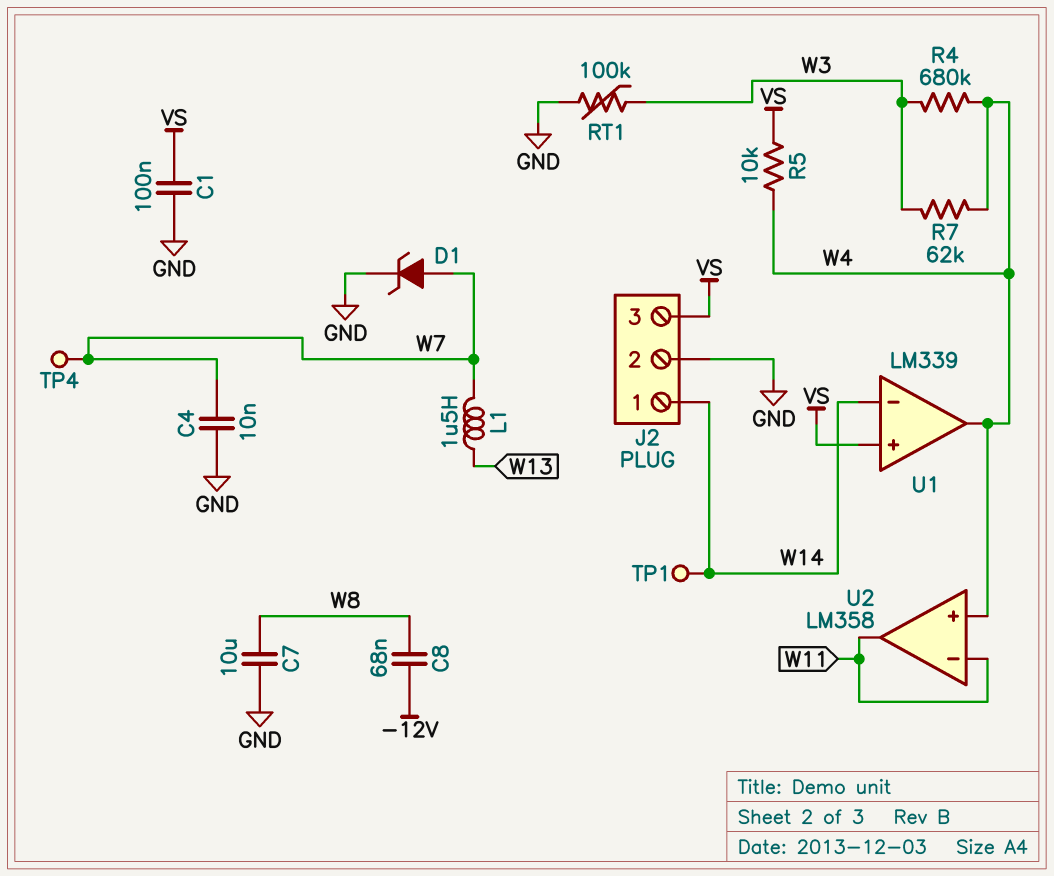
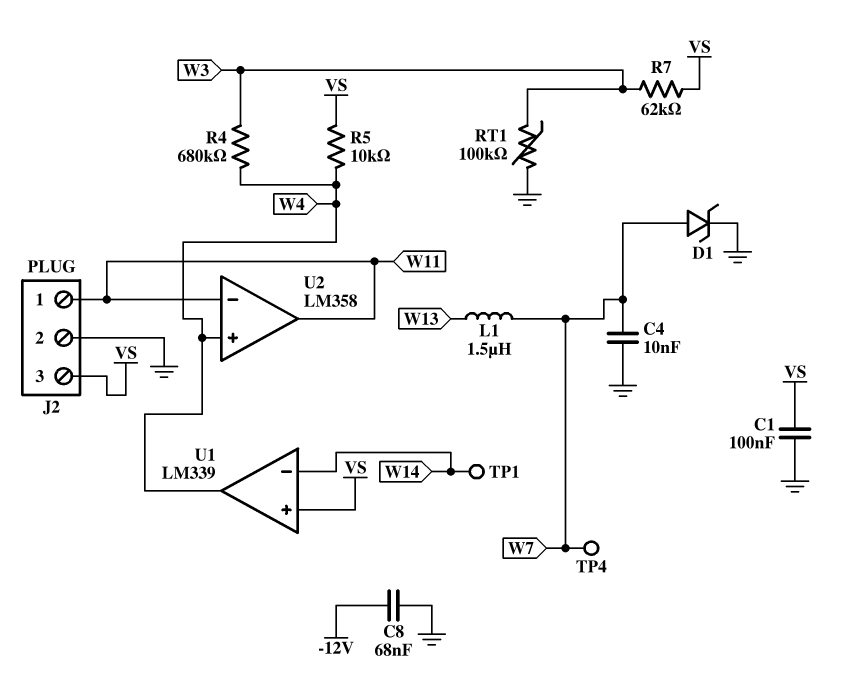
C7: 10uF (GND, W8) -> none
C8: 68nF (-12V, W8) -> 68nF (-12V, GND)
J2 pin 1: W14 -> W11
R7: 62k (W3, W4) -> 62k (VS, W3)

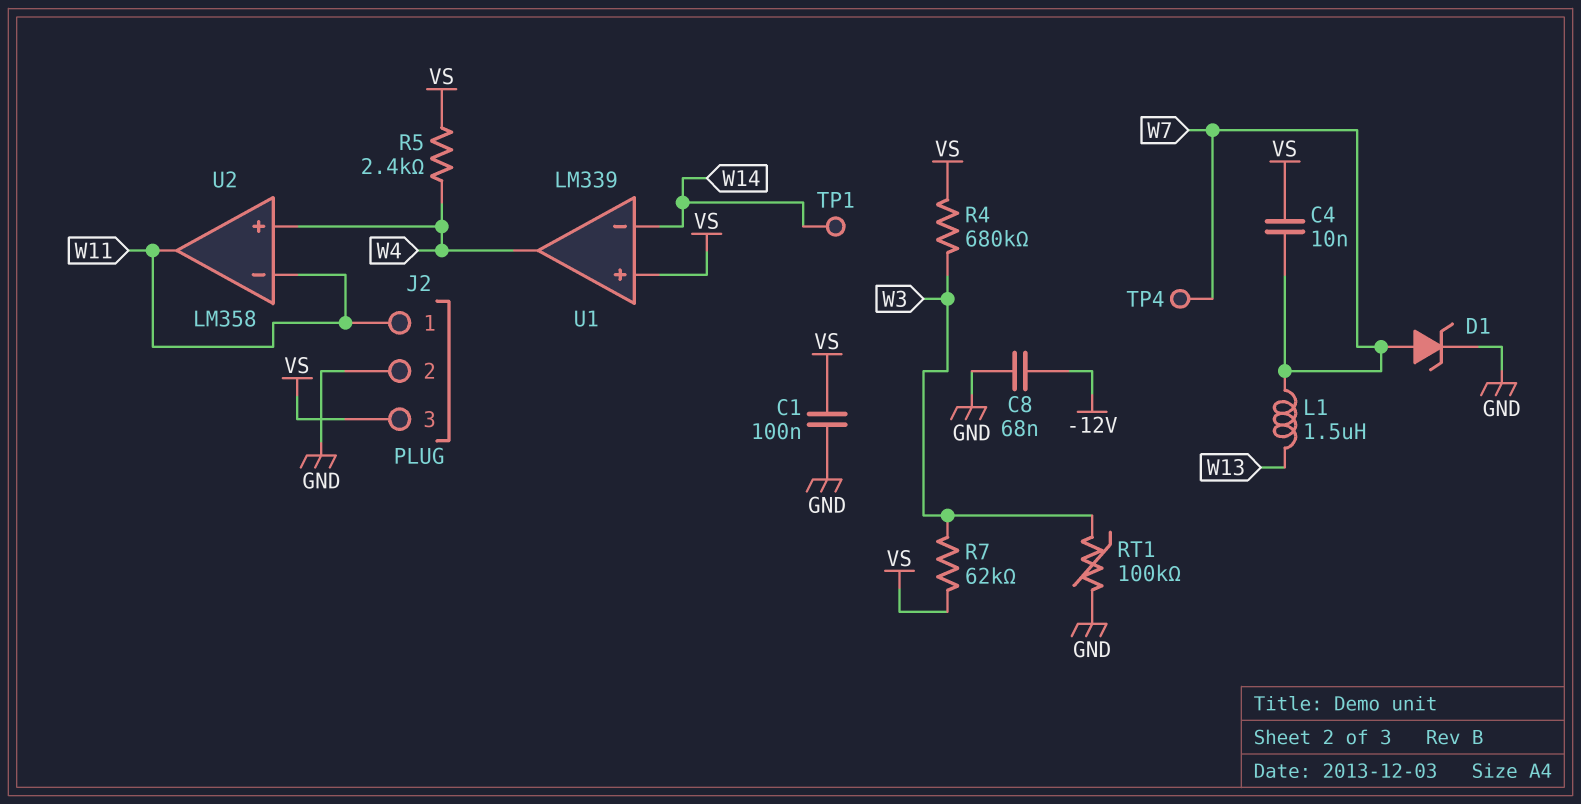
C4: 10nF (GND, W7) -> 10nF (VS, W7)
R4: 680k (W3, W4) -> 680k (VS, W3)
R5: 10k (VS, W4) -> 2.4k (VS, W4)

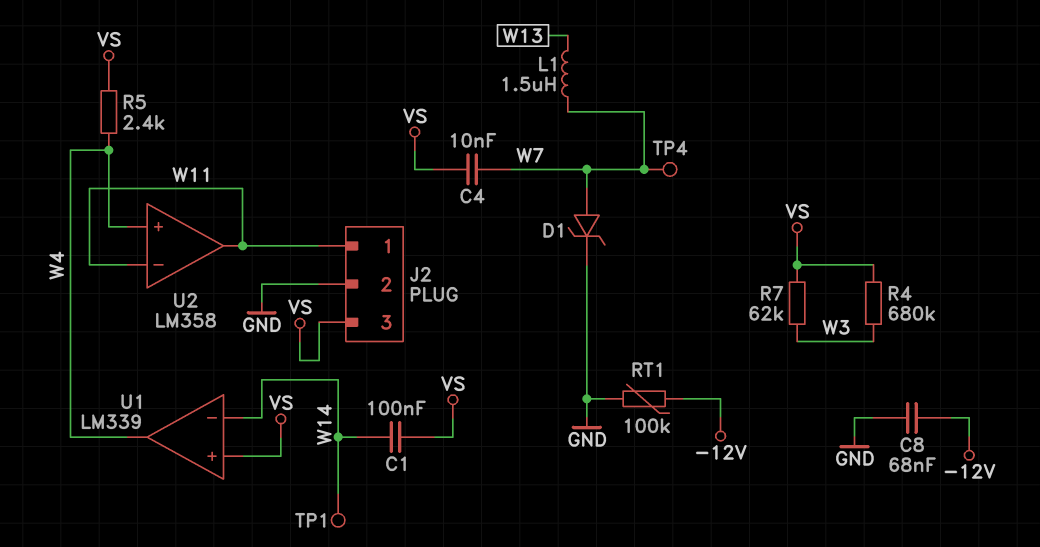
C1: 100nF (GND, VS) -> 100nF (VS, W14)
RT1: 100k (GND, W3) -> 100k (-12V, GND)

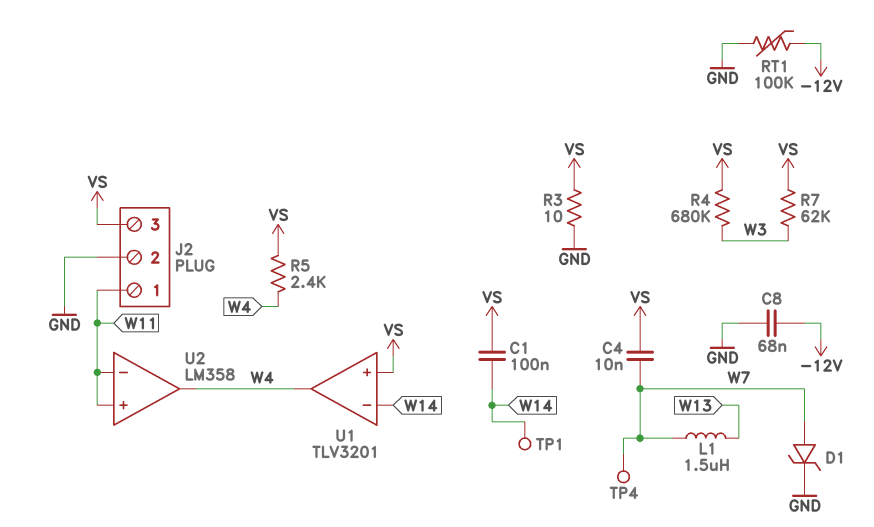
R3: none -> 10 (GND, VS)
U1: LM339 -> TLV3201
U2 pin in+: W4 -> W11
U2 pin out: W11 -> W4

